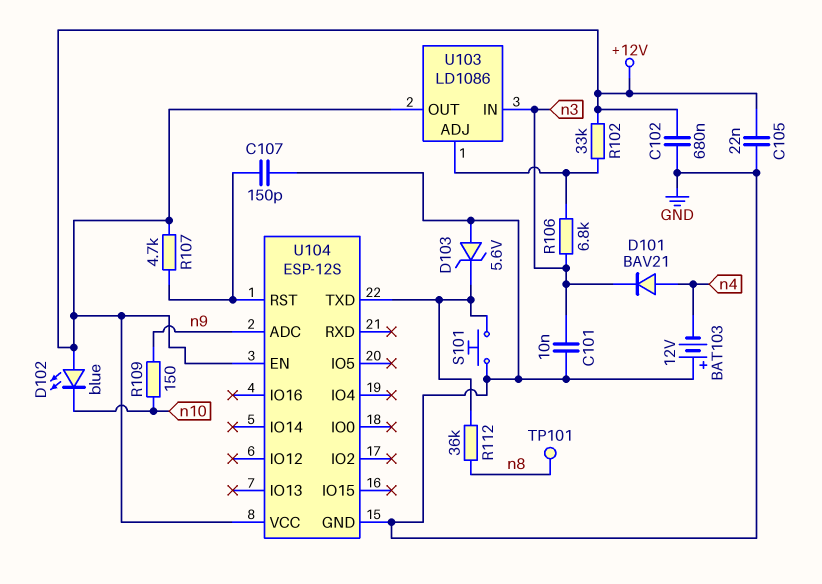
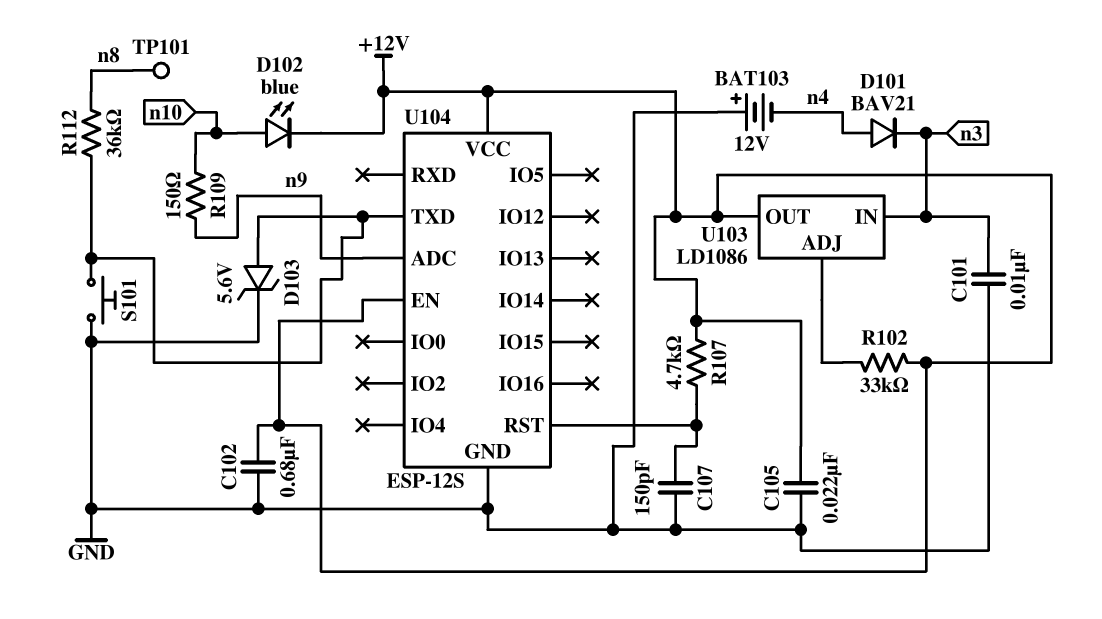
D102: LED blue (A +12V, K n10) -> LED blue (A n10, K +12V)
D103: zener 5.6V (A GND, K U104/TXD) -> zener 5.6V (A U104/TXD, K GND)
R106: 6.8k (U103/ADJ, n3) -> none

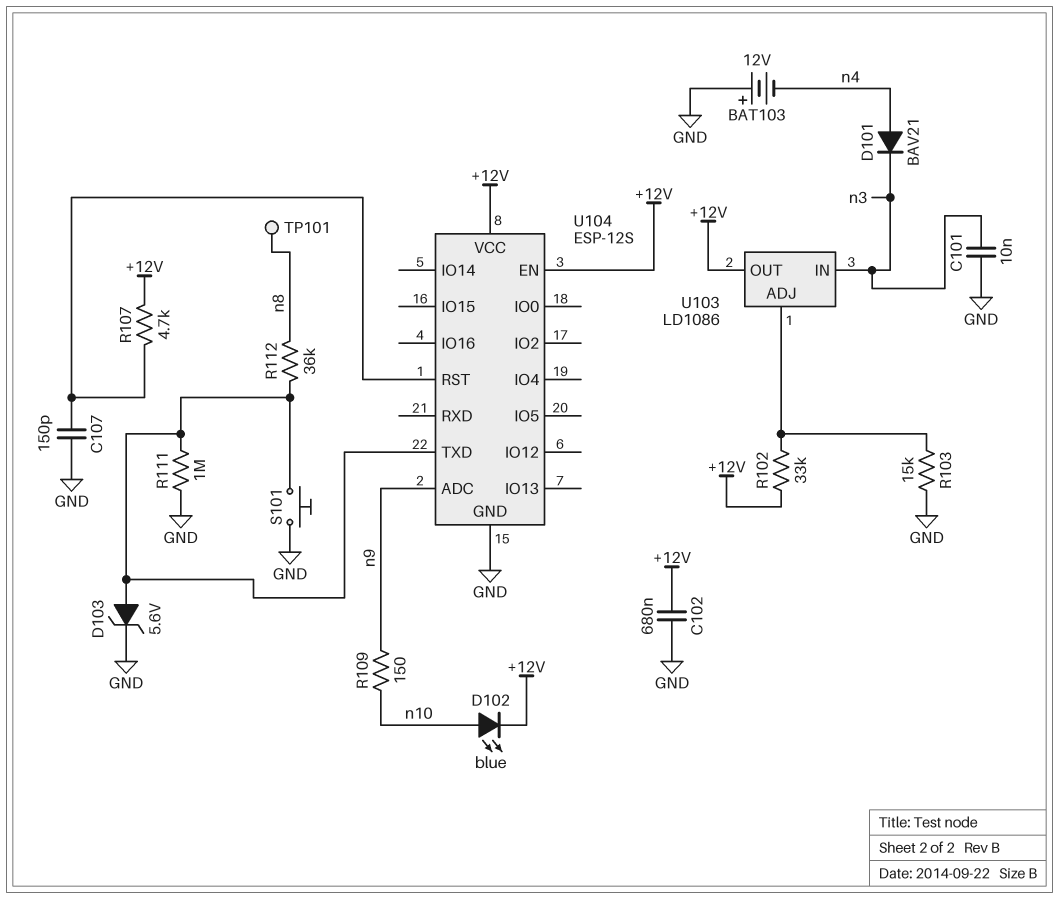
C105: 22nF (+12V, GND) -> none
R103: none -> 15k (GND, U103/ADJ)
R111: none -> 1M (GND, U104/TXD)

